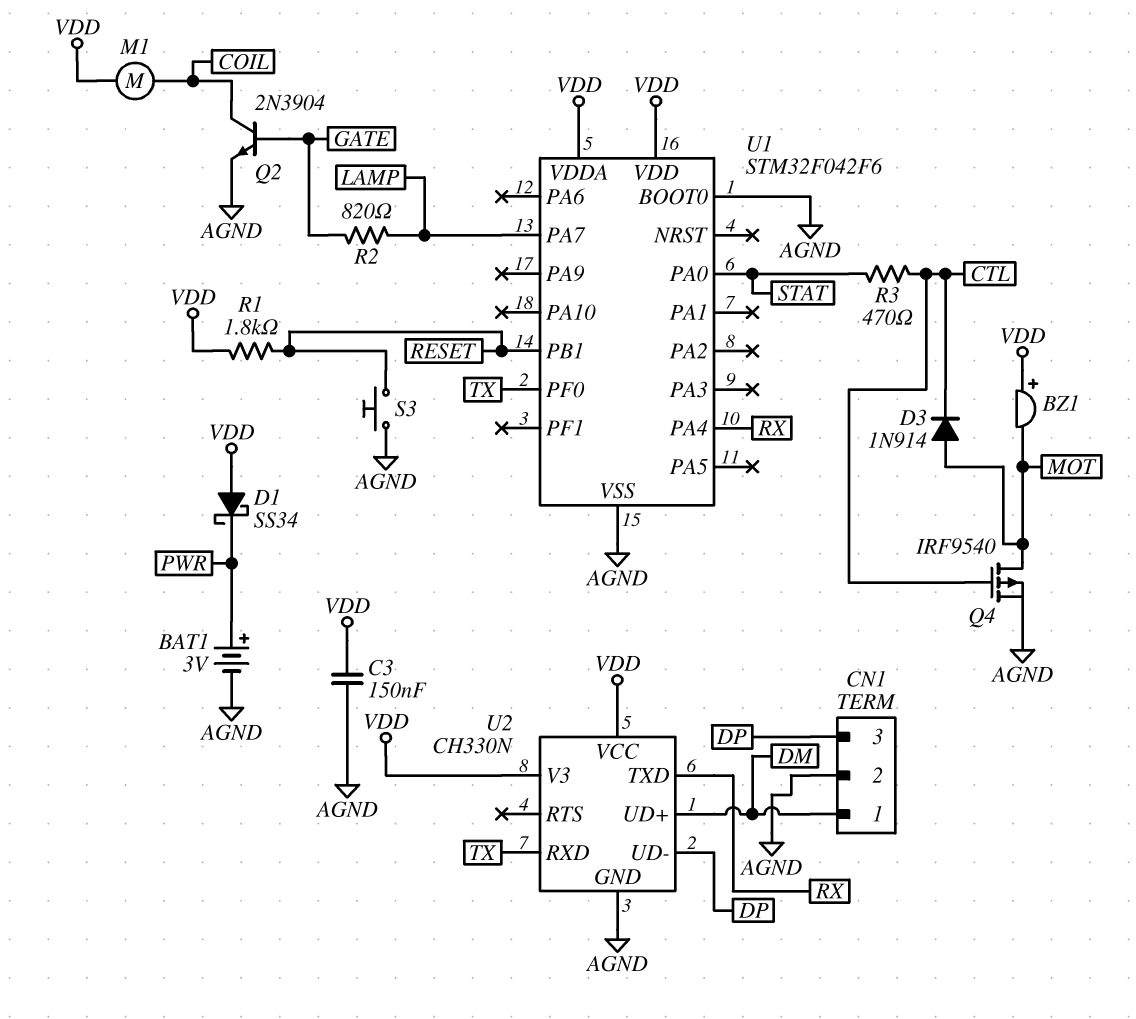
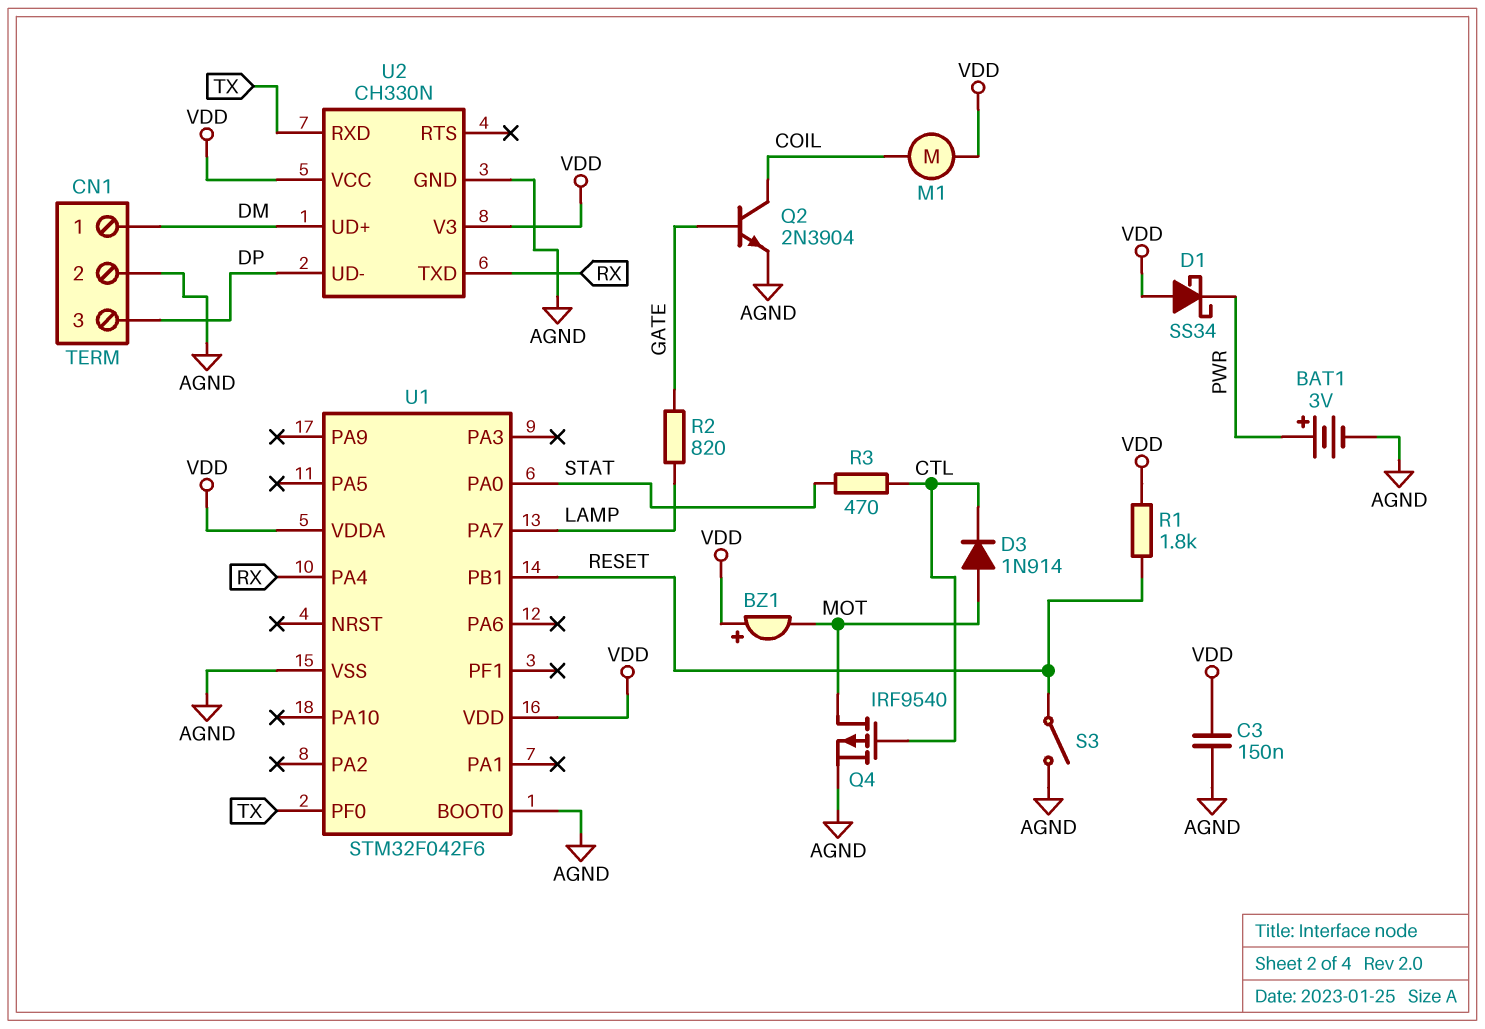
S3: button (AGND, RESET) -> switch (AGND, RESET)

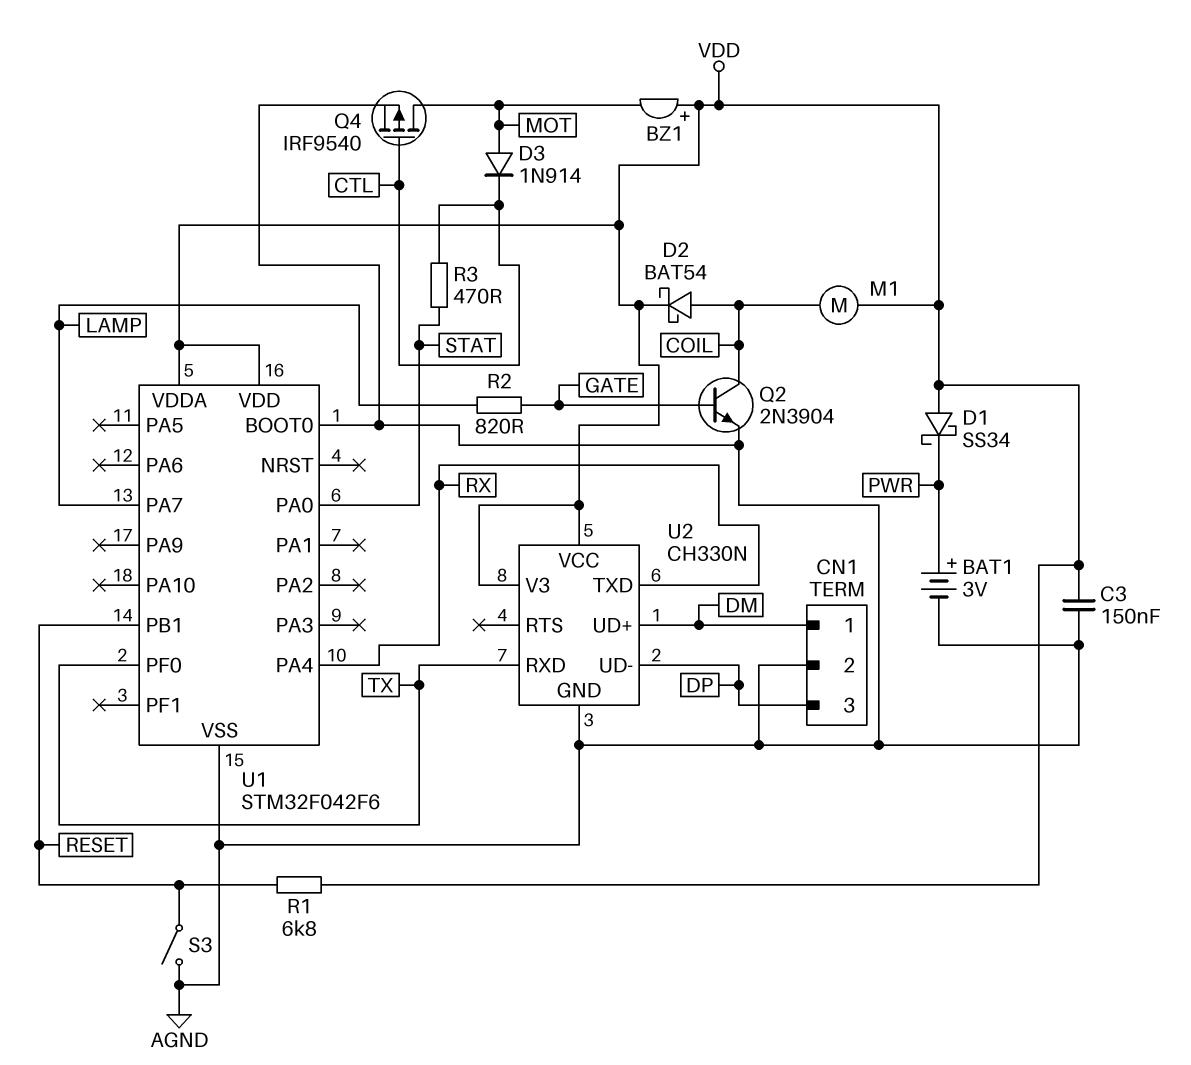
D2: none -> schottky BAT54 (A COIL, K VDD)
R1: 1.8k (RESET, VDD) -> 6.8k (RESET, VDD)

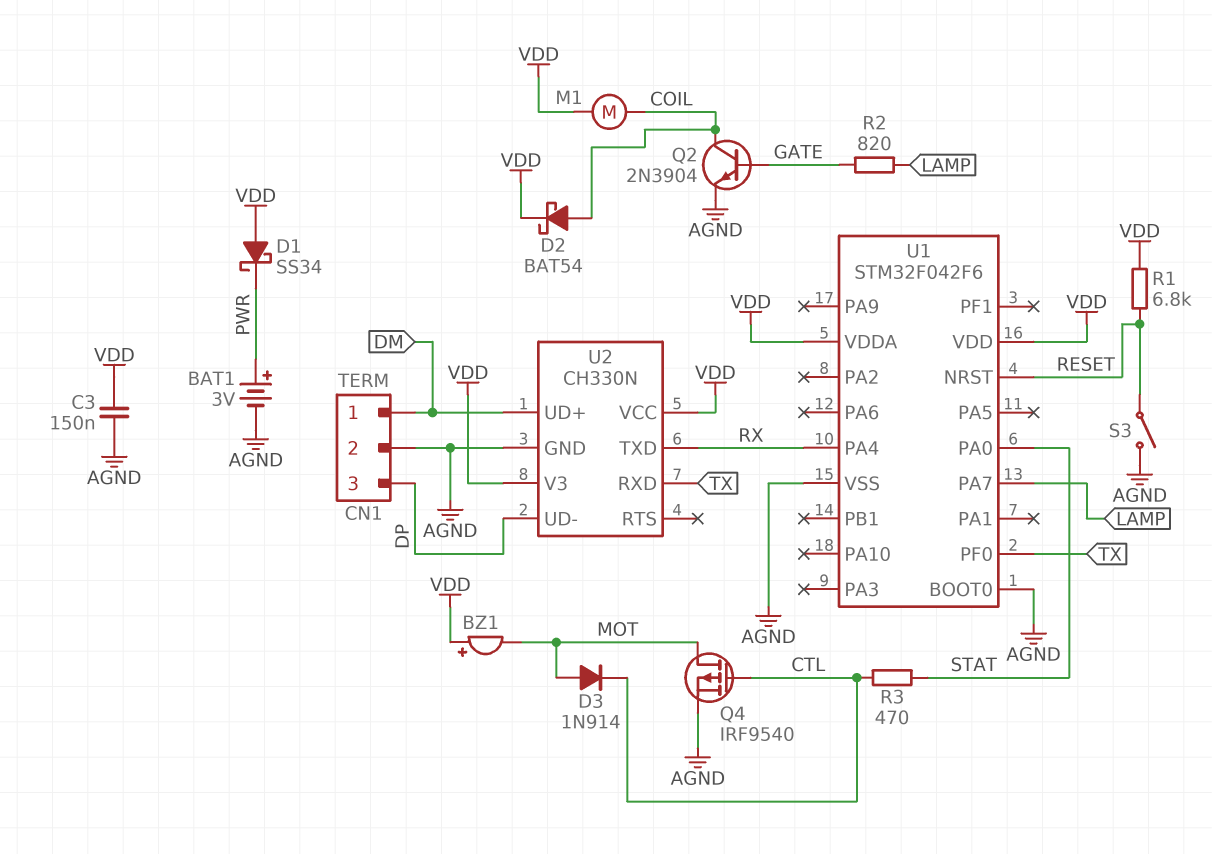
U1 pin NRST: none -> RESET
U1 pin PB1: RESET -> none

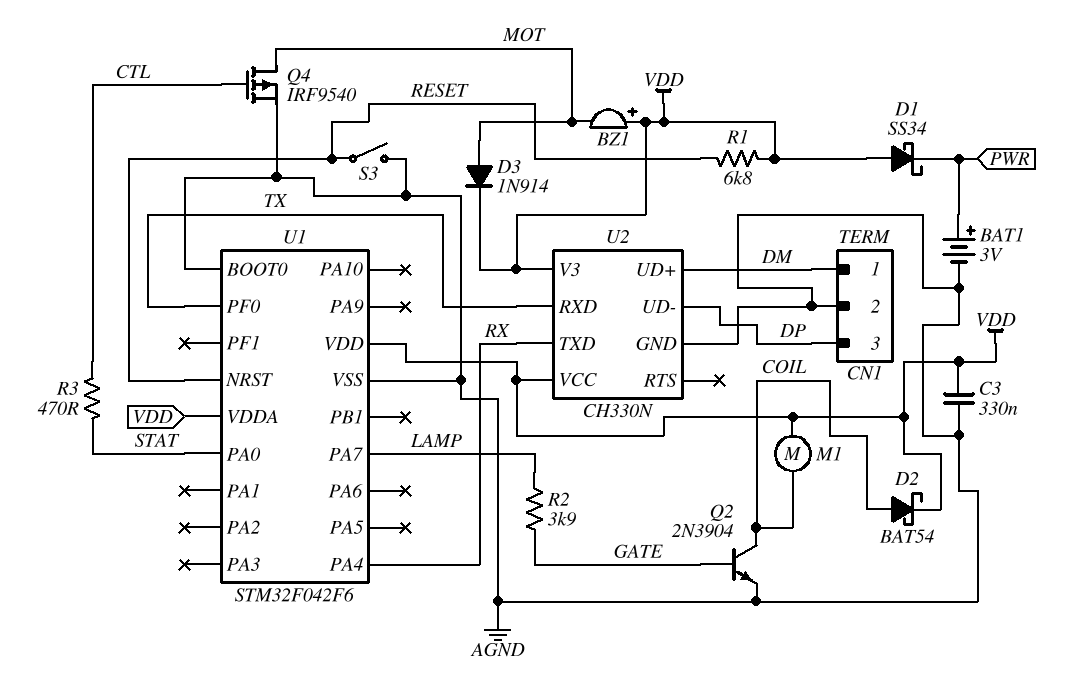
C3: 150nF (AGND, VDD) -> 330nF (AGND, VDD)
D3: diode 1N914 (A MOT, K CTL) -> diode 1N914 (A MOT, K VDD)
R2: 820 (GATE, LAMP) -> 3.9k (GATE, LAMP)

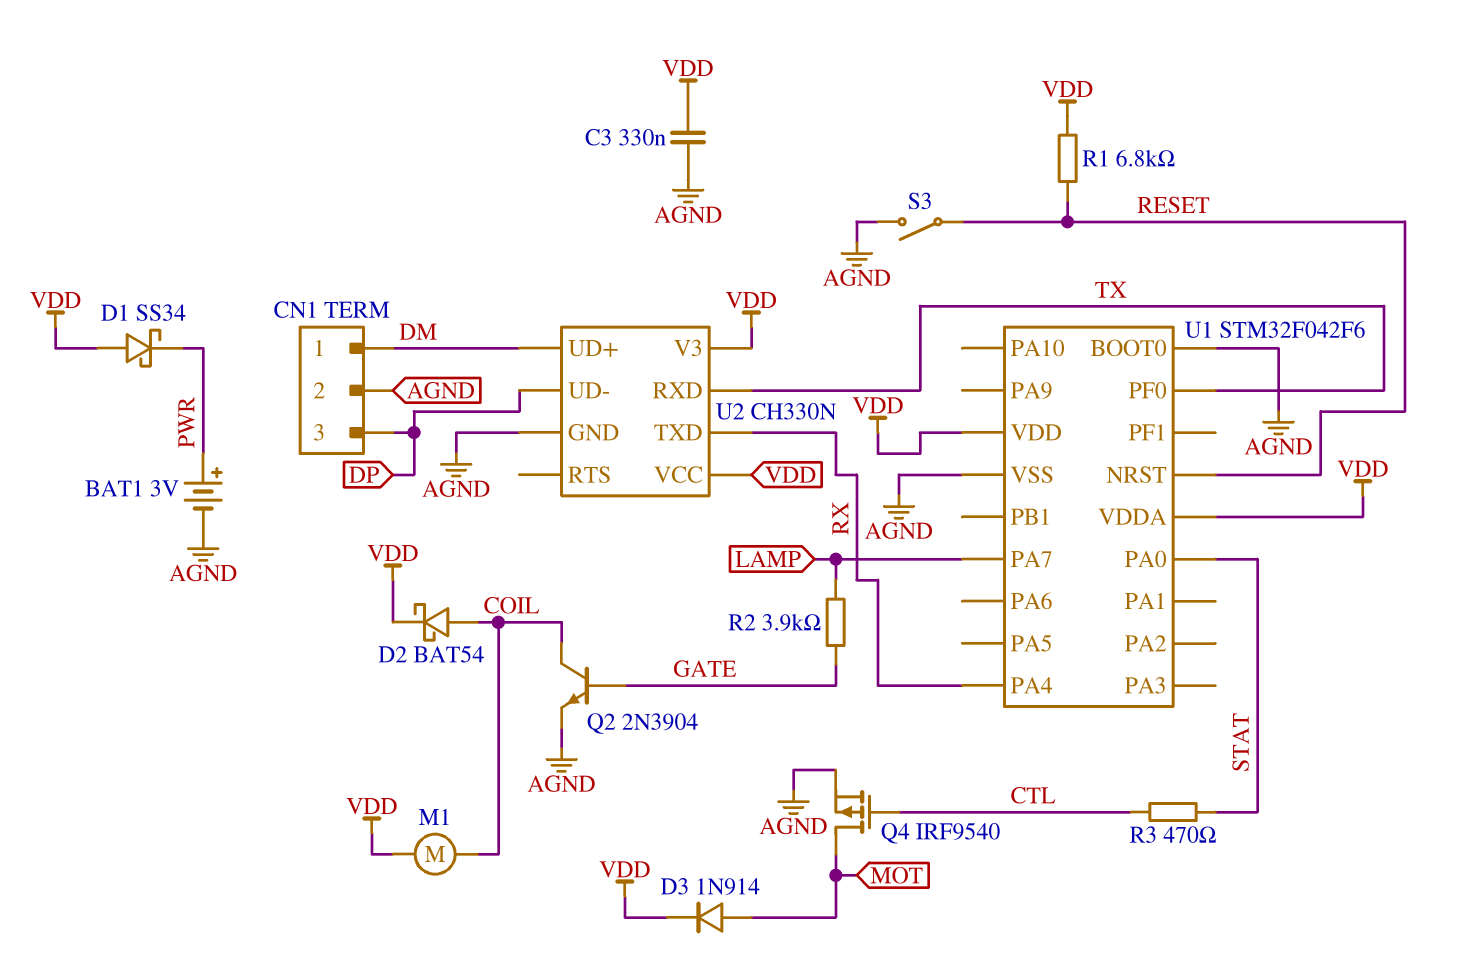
BZ1: buzzer (plus VDD, minus MOT) -> none

